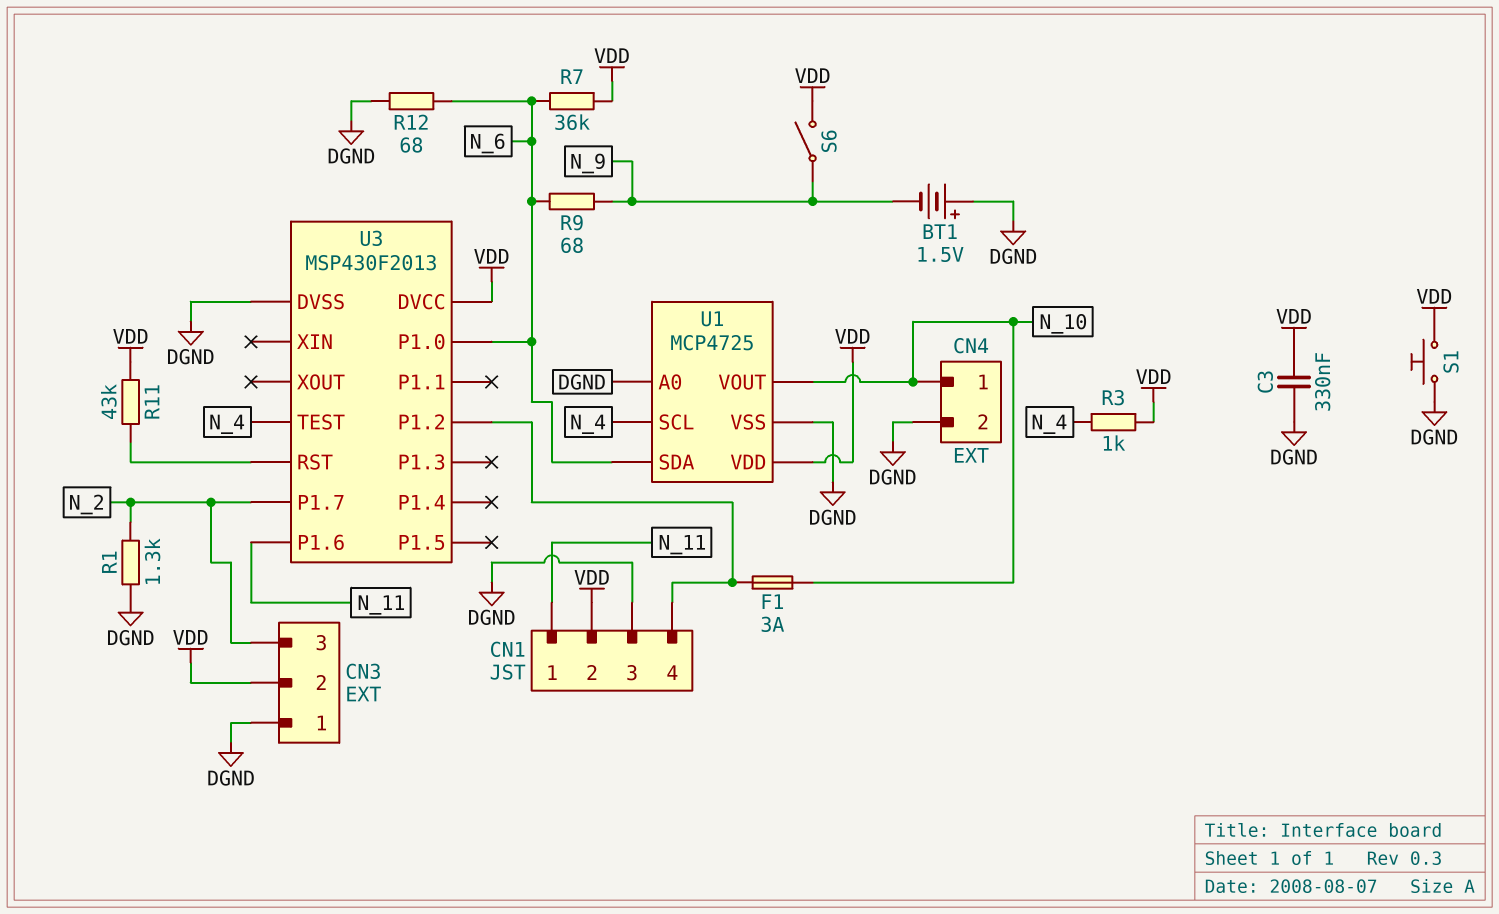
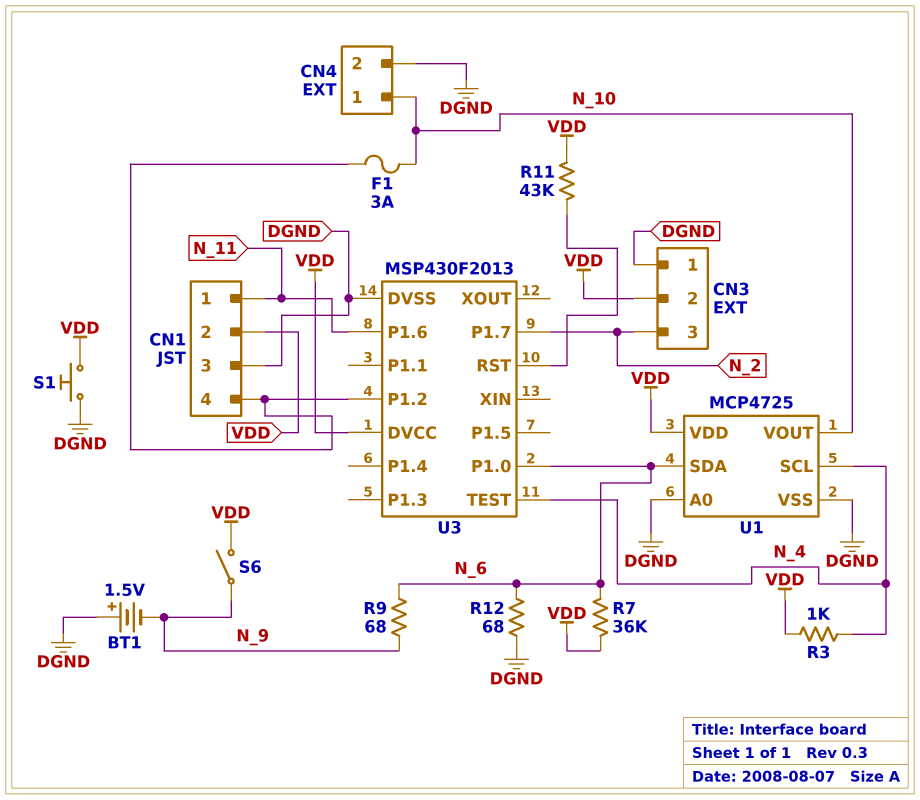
C3: 330nF (DGND, VDD) -> none
R1: 1.3k (DGND, N_2) -> none

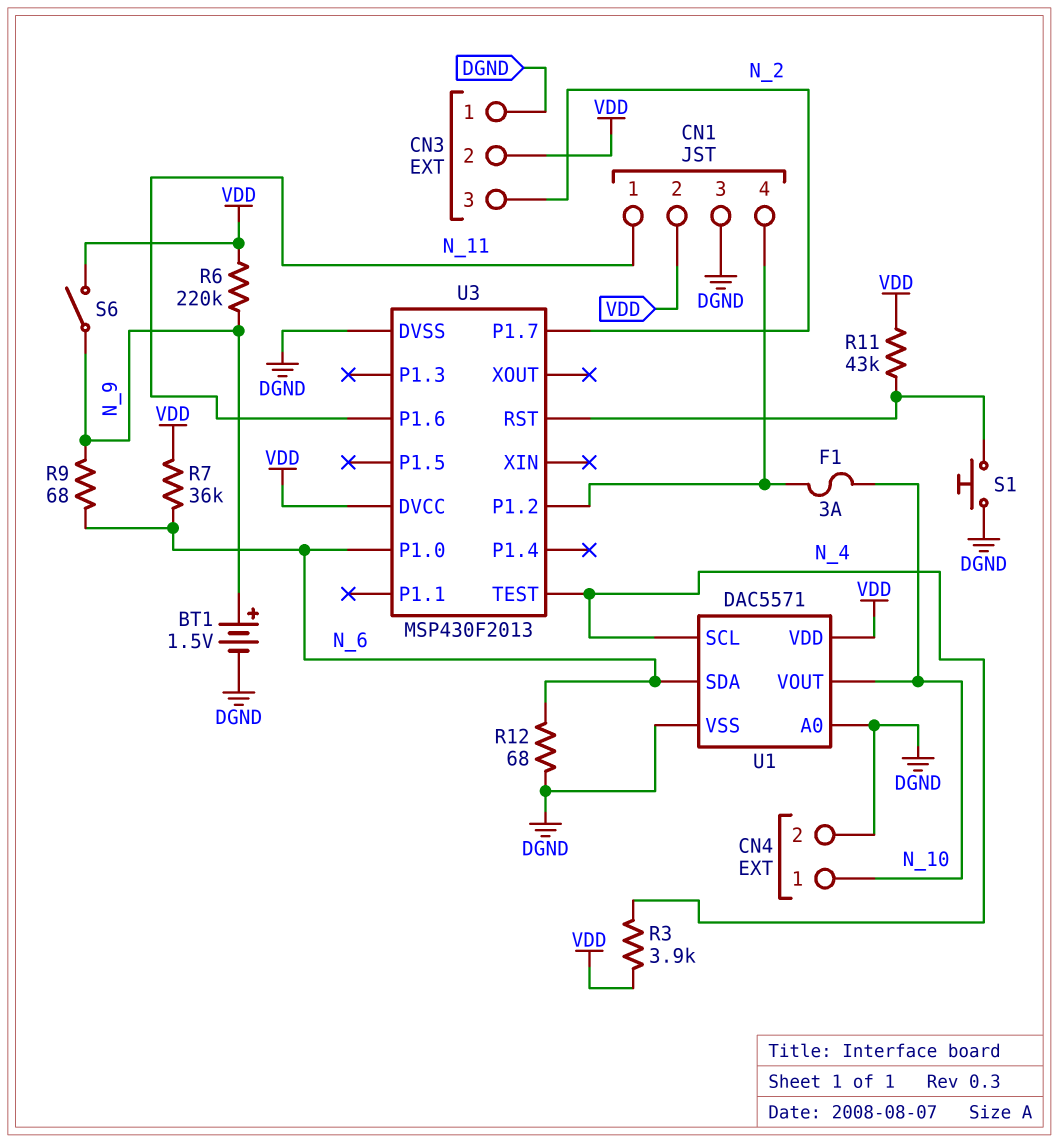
BT1: 1.5V (plus DGND, minus N_9) -> 1.5V (plus N_9, minus DGND)
R3: 1k (N_4, VDD) -> 3.9k (N_4, VDD)
R6: none -> 220k (N_9, VDD)
S1: button (DGND, VDD) -> button (DGND, U3/RST)
U1: MCP4725 -> DAC5571

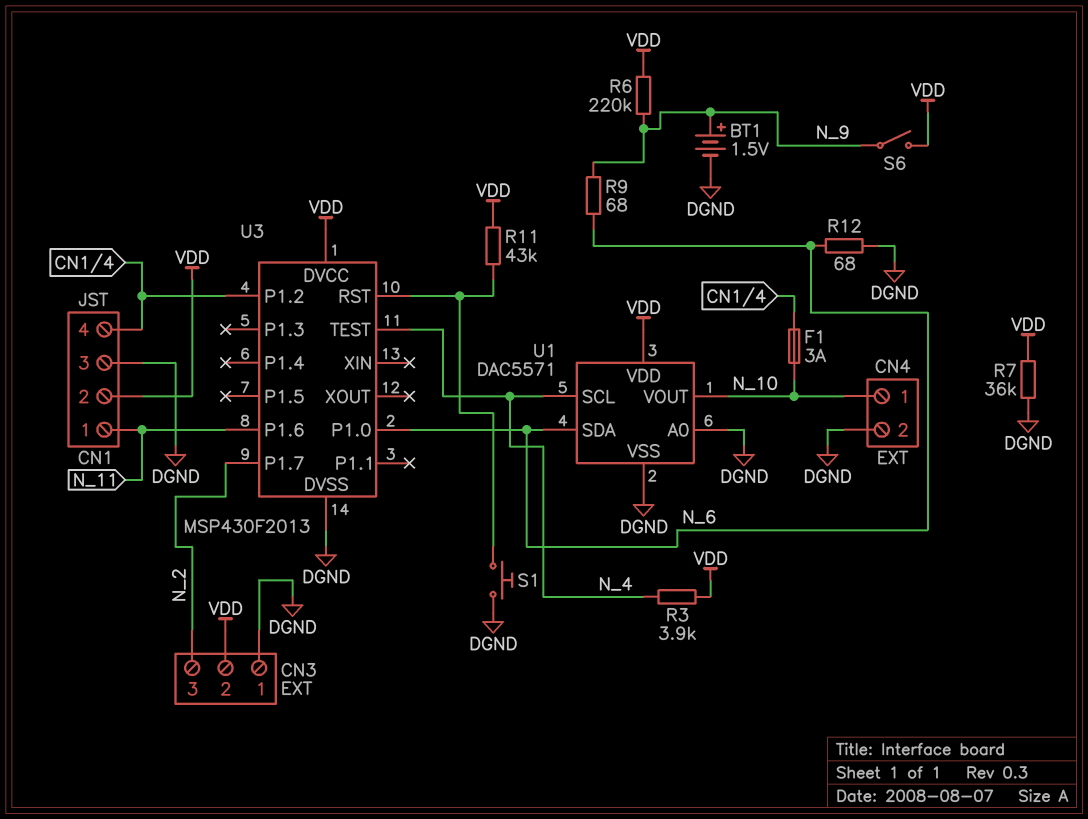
R7: 36k (N_6, VDD) -> 36k (DGND, VDD)

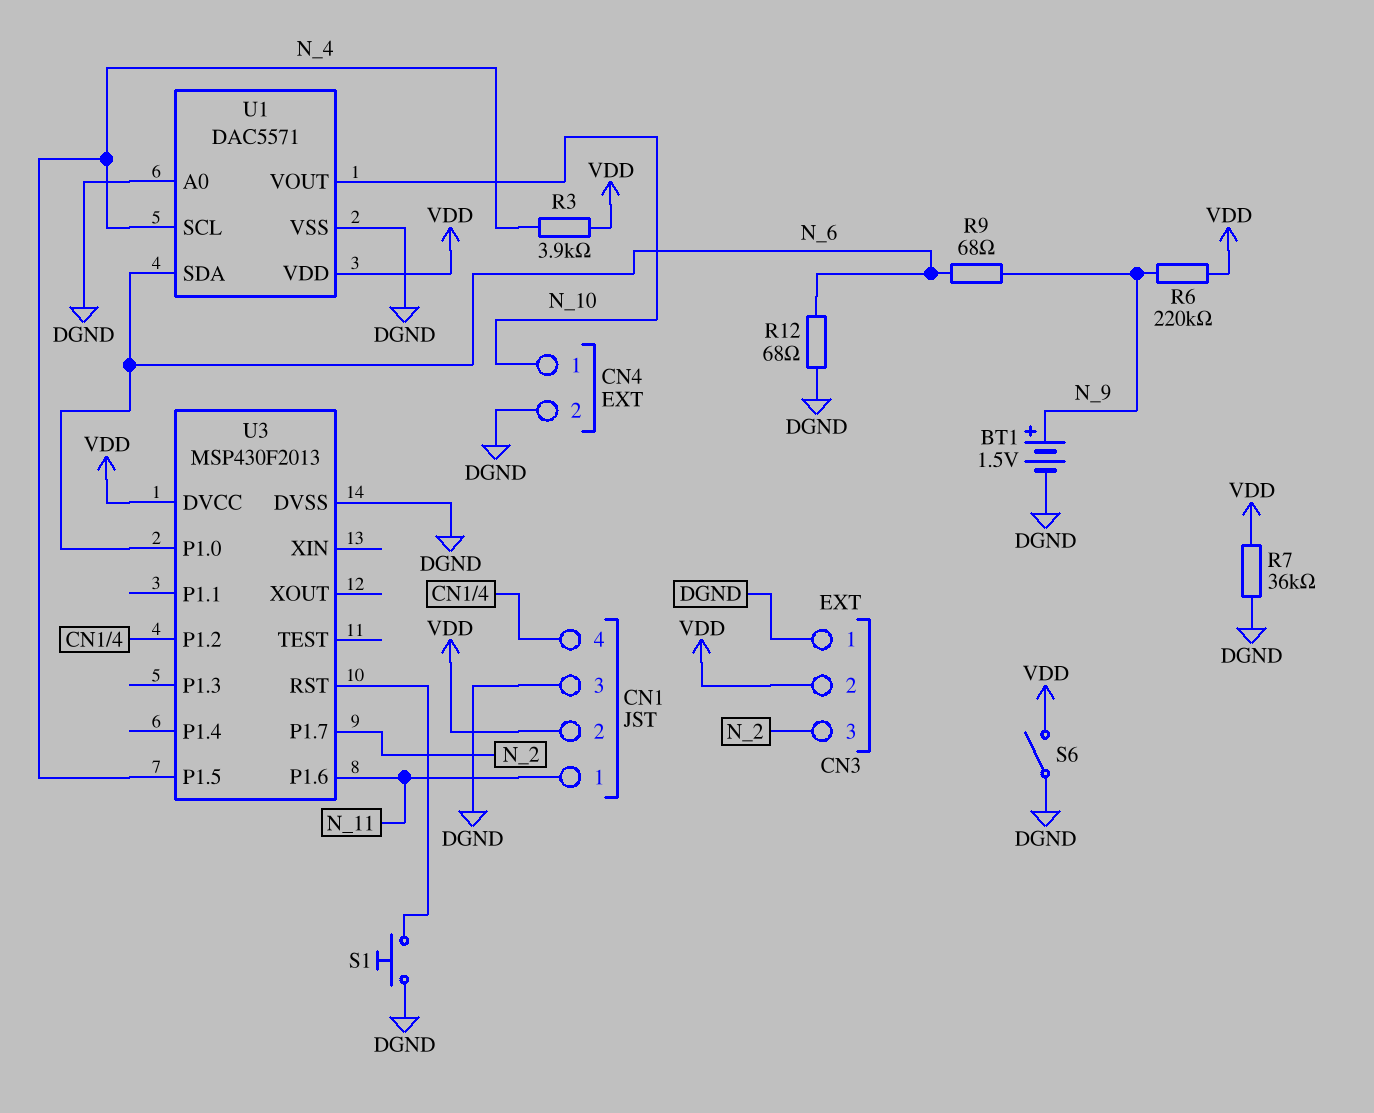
F1: 3A (CN1/4, N_10) -> none
R11: 43k (U3/RST, VDD) -> none
S6: switch (N_9, VDD) -> switch (DGND, VDD)
U3 pin P1.5: none -> N_4
U3 pin TEST: N_4 -> none

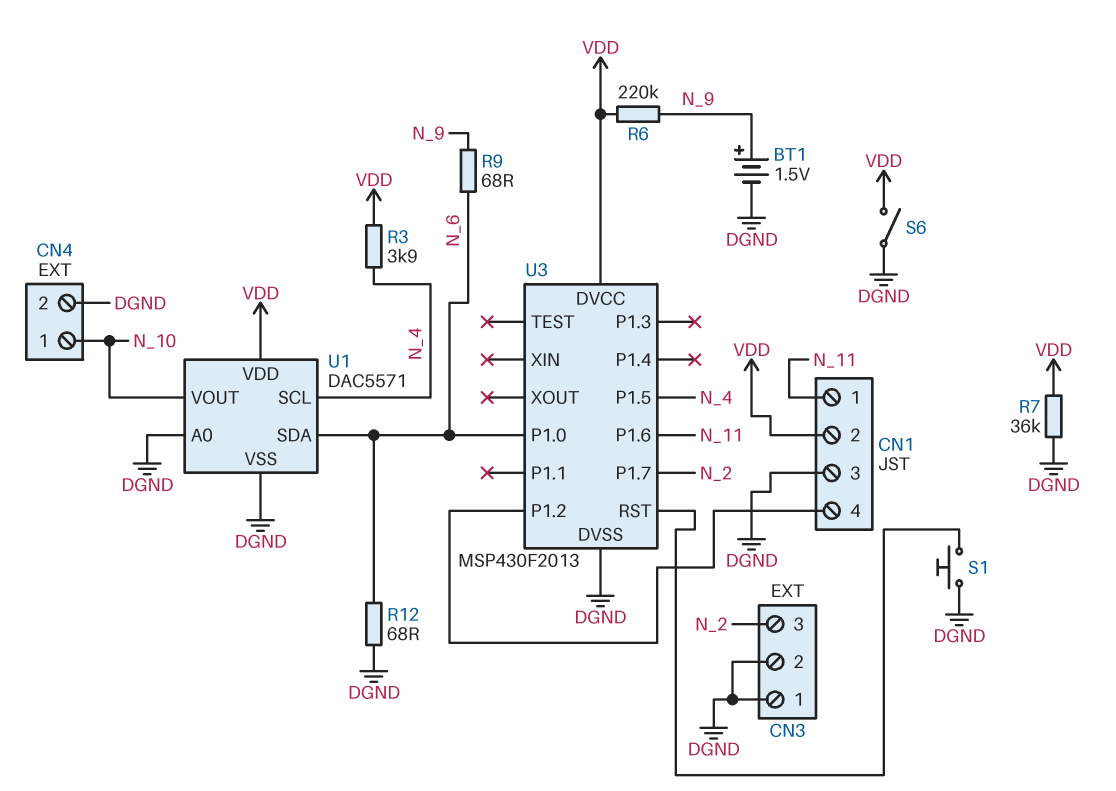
CN3 pin 2: VDD -> DGND

